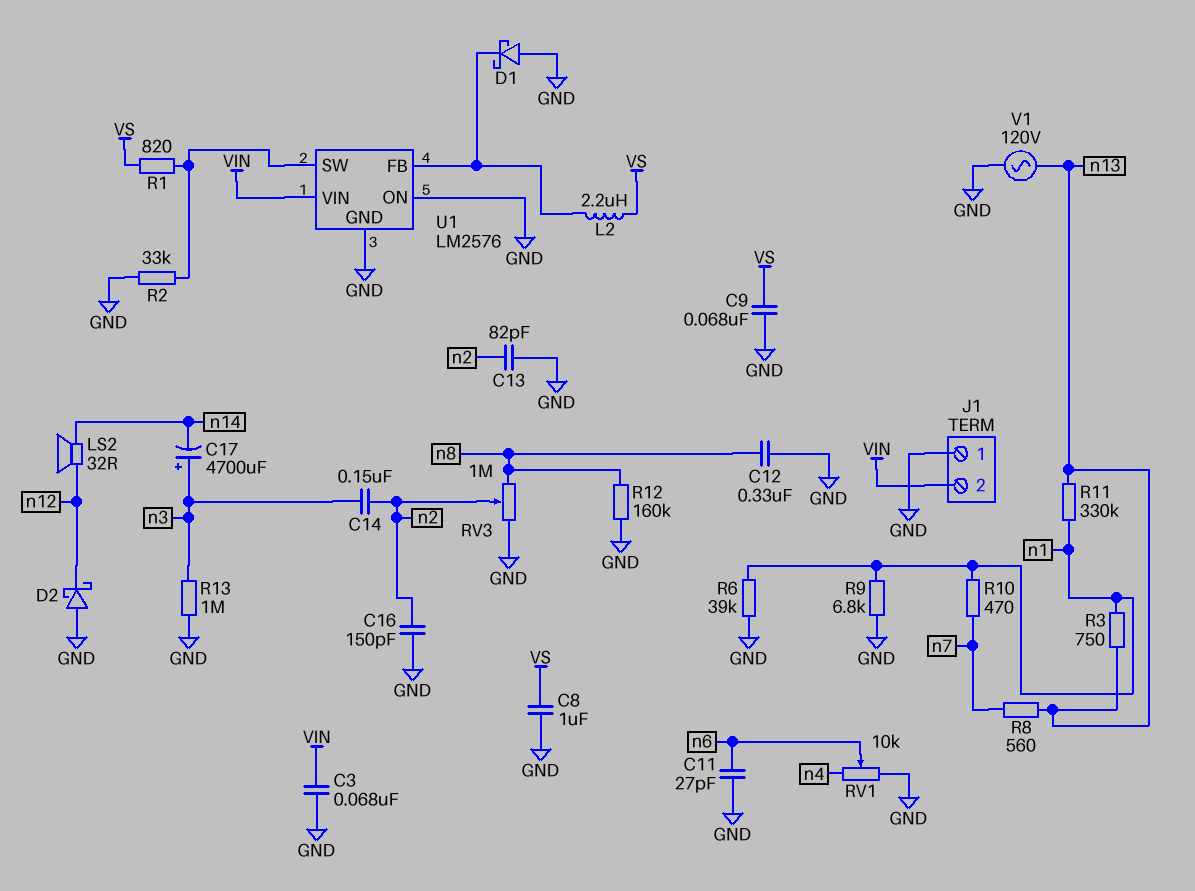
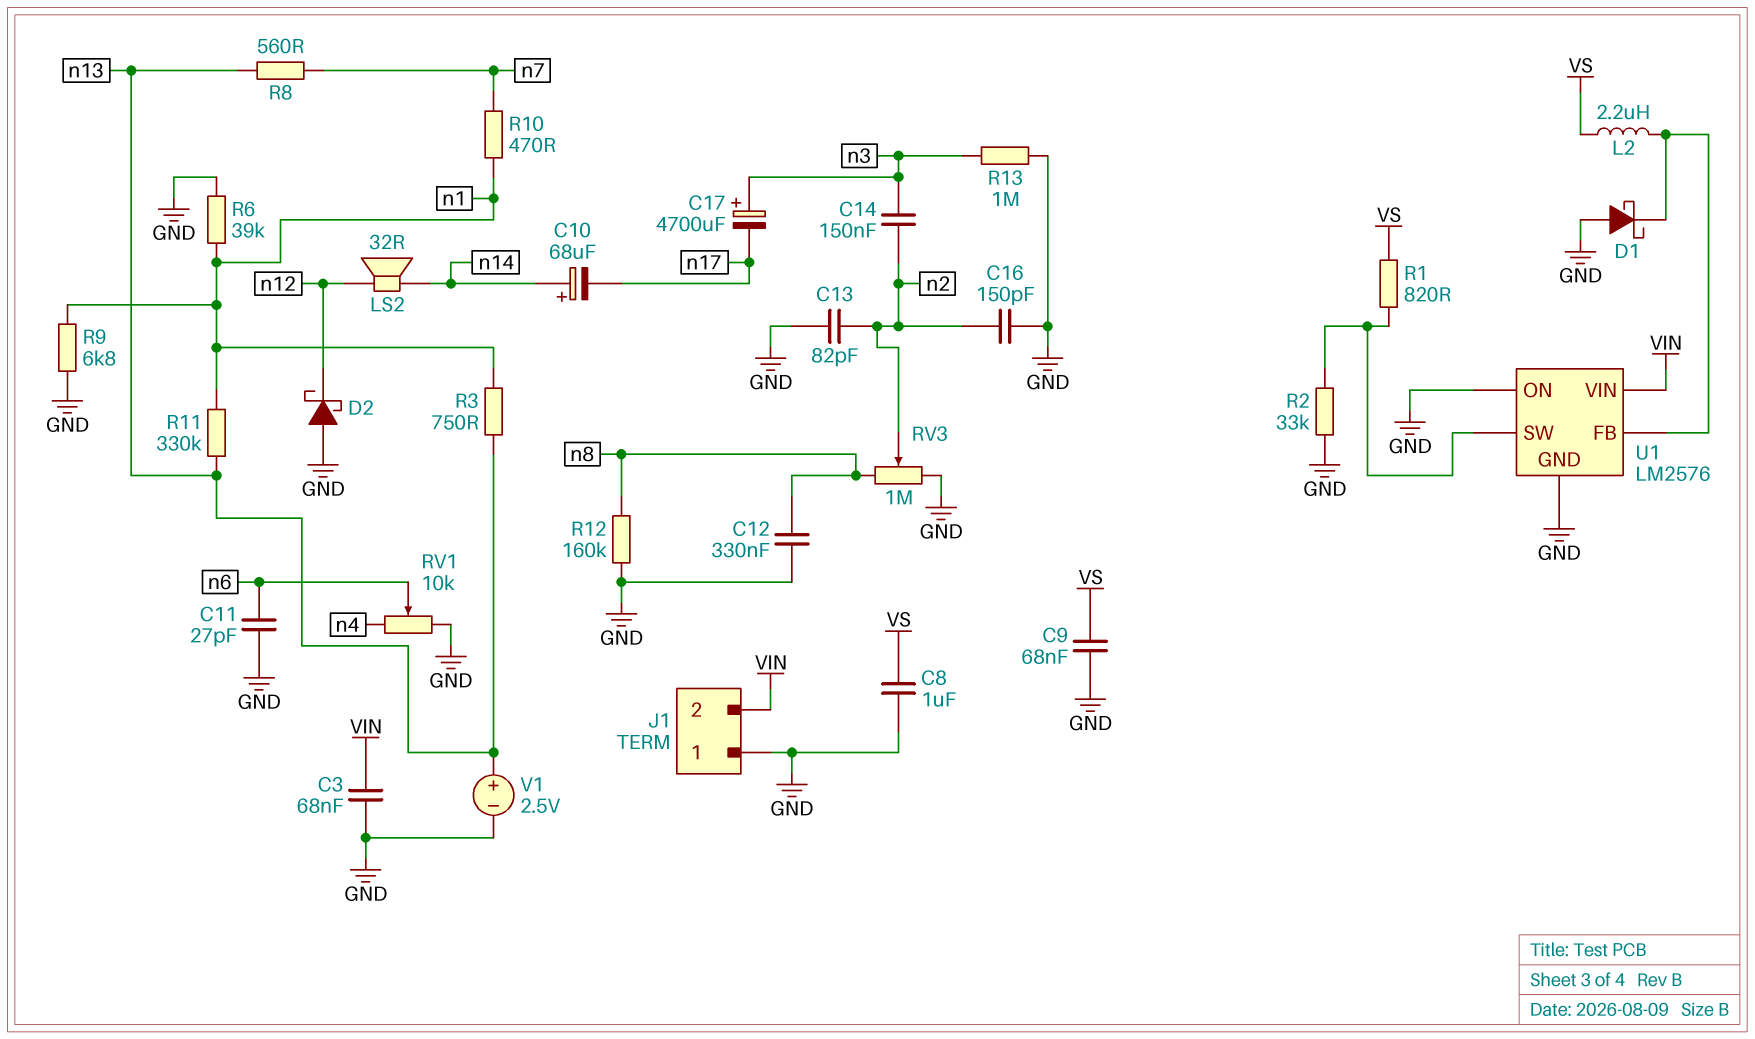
C10: none -> 68uF (plus n14, minus n17)
C17: 4700uF (plus n3, minus n14) -> 4700uF (plus n3, minus n17)
V1: AC 120V (GND, n13) -> 2.5V (plus n13, minus GND)

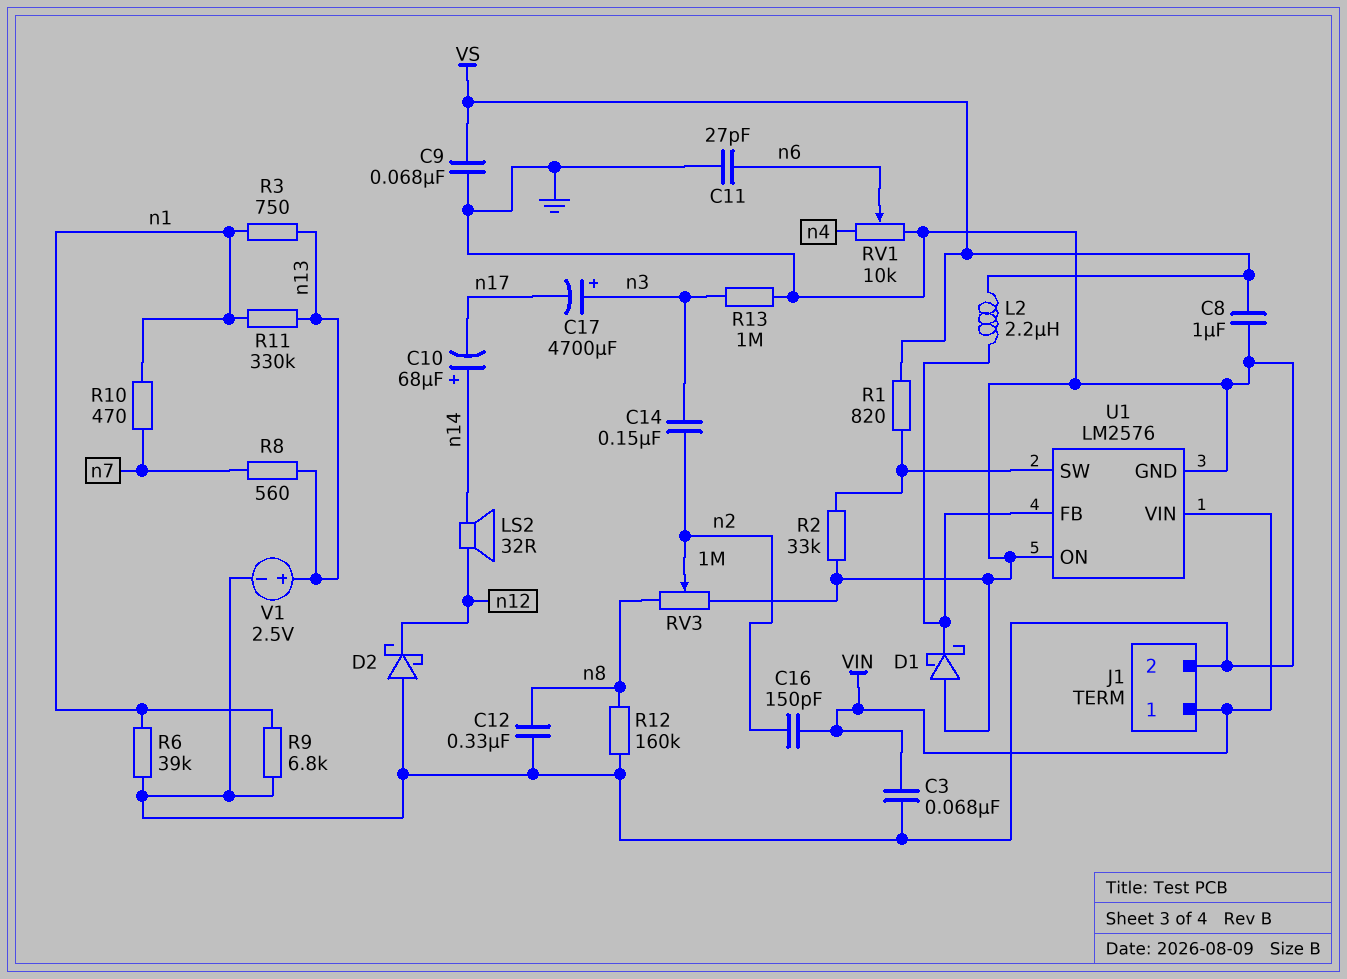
C13: 82pF (GND, n2) -> none
C16: 150pF (GND, n2) -> 150pF (VIN, n2)
J1 pin 1: GND -> VIN
J1 pin 2: VIN -> GND

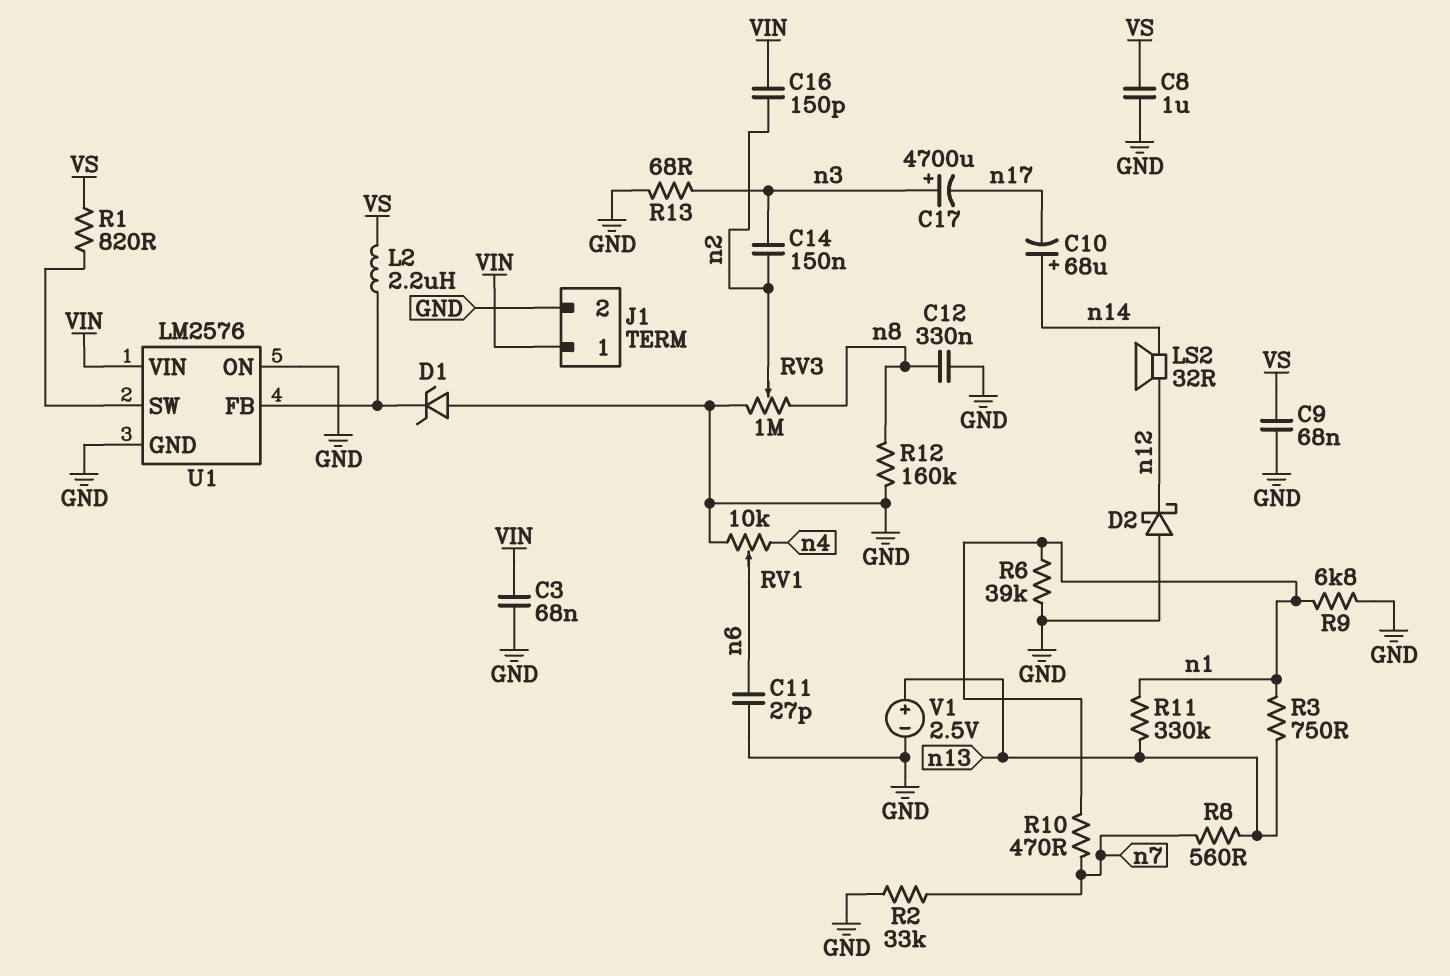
D1: schottky (A GND, K U1/FB) -> zener (A GND, K U1/FB)
R2: 33k (GND, U1/SW) -> 33k (GND, n7)
R13: 1M (GND, n3) -> 68 (GND, n3)

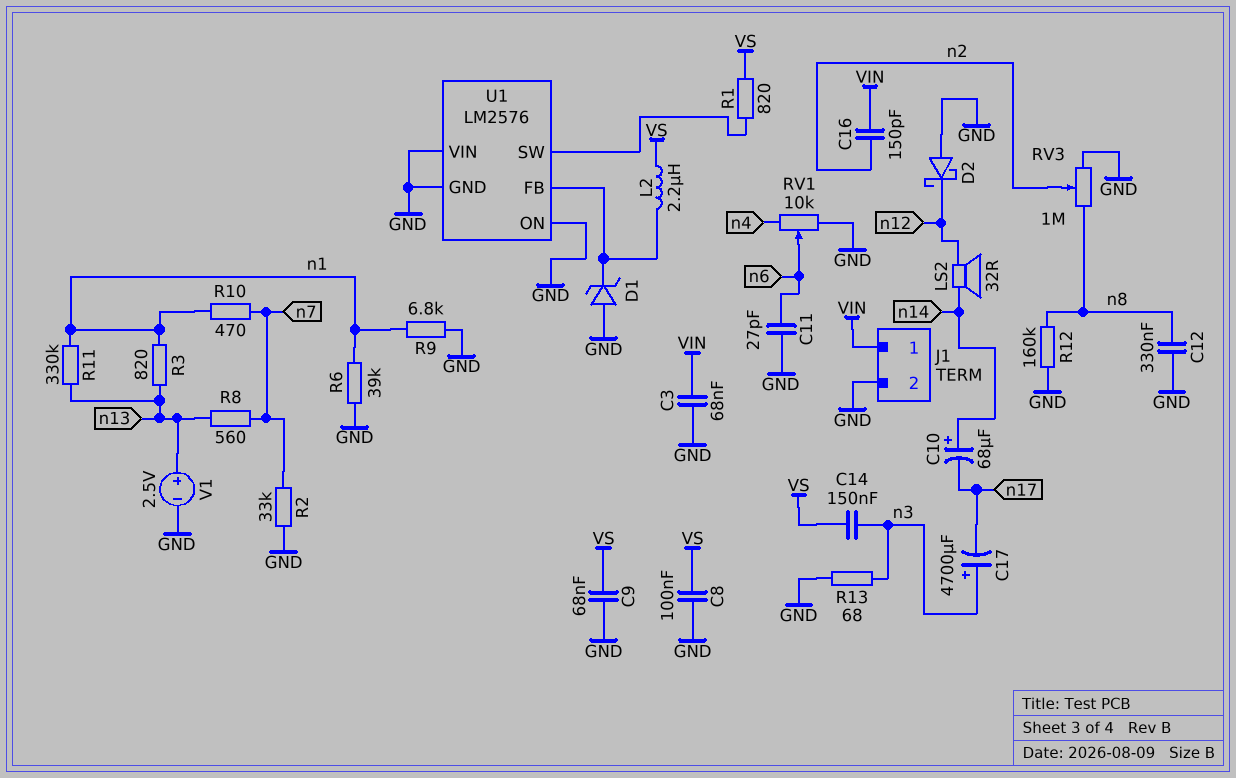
C8: 1uF (GND, VS) -> 100nF (GND, VS)
C14: 150nF (n2, n3) -> 150nF (VS, n3)
R3: 750 (n1, n13) -> 820 (n1, n13)
U1 pin VIN: VIN -> GND

